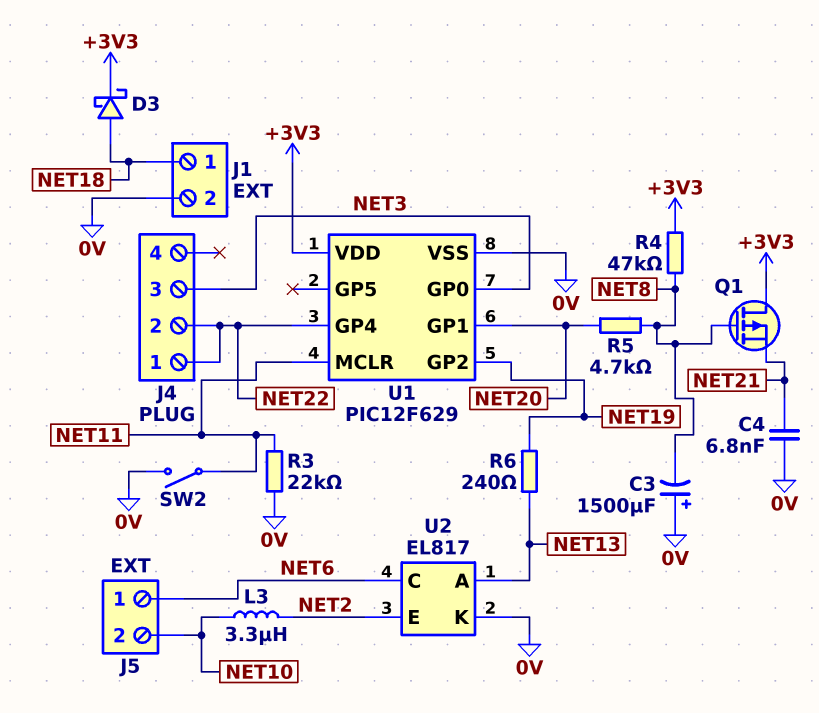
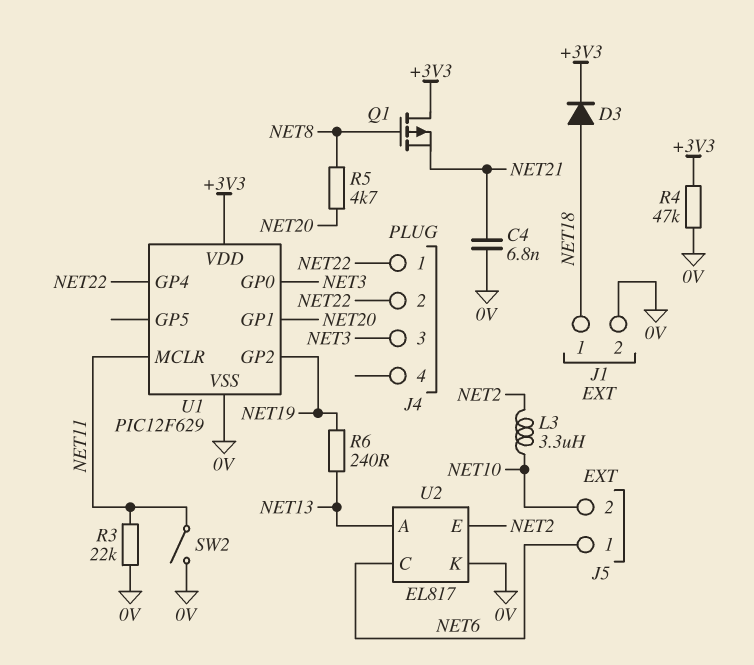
C3: 1500uF (plus 0V, minus NET8) -> none
D3: schottky (A NET18, K +3V3) -> diode (A NET18, K +3V3)
R4: 47k (+3V3, NET8) -> 47k (+3V3, 0V)

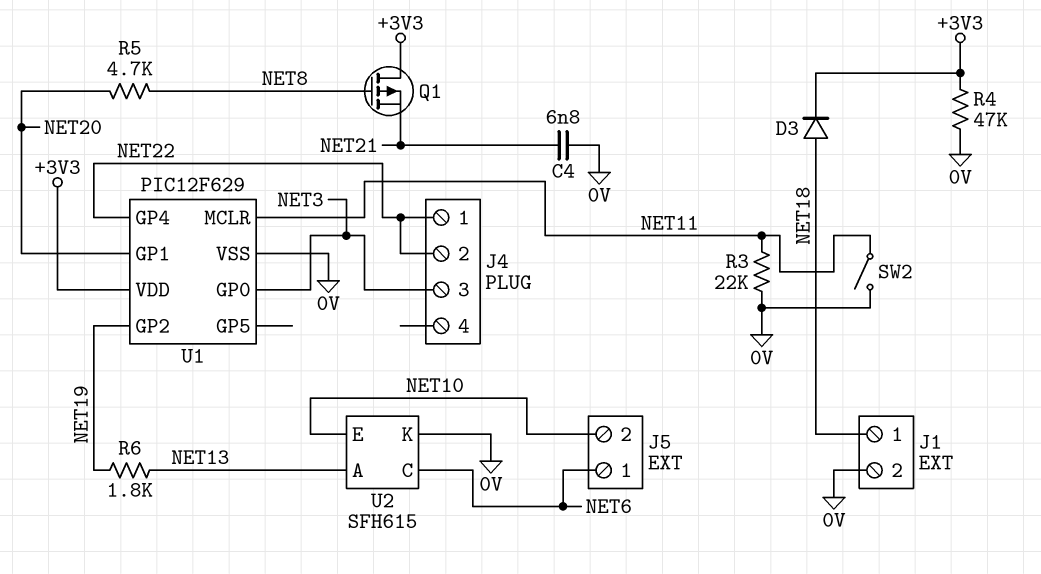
L3: 3.3uH (NET2, NET10) -> none
R6: 240 (NET13, NET19) -> 1.8k (NET13, NET19)
U2: EL817 -> SFH615
U2 pin E: NET2 -> NET10

